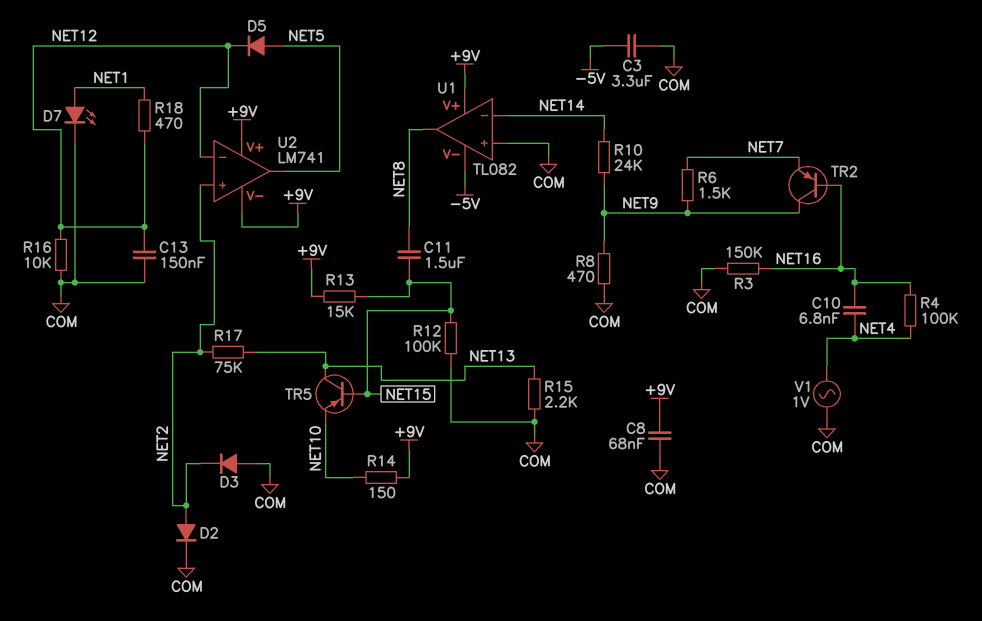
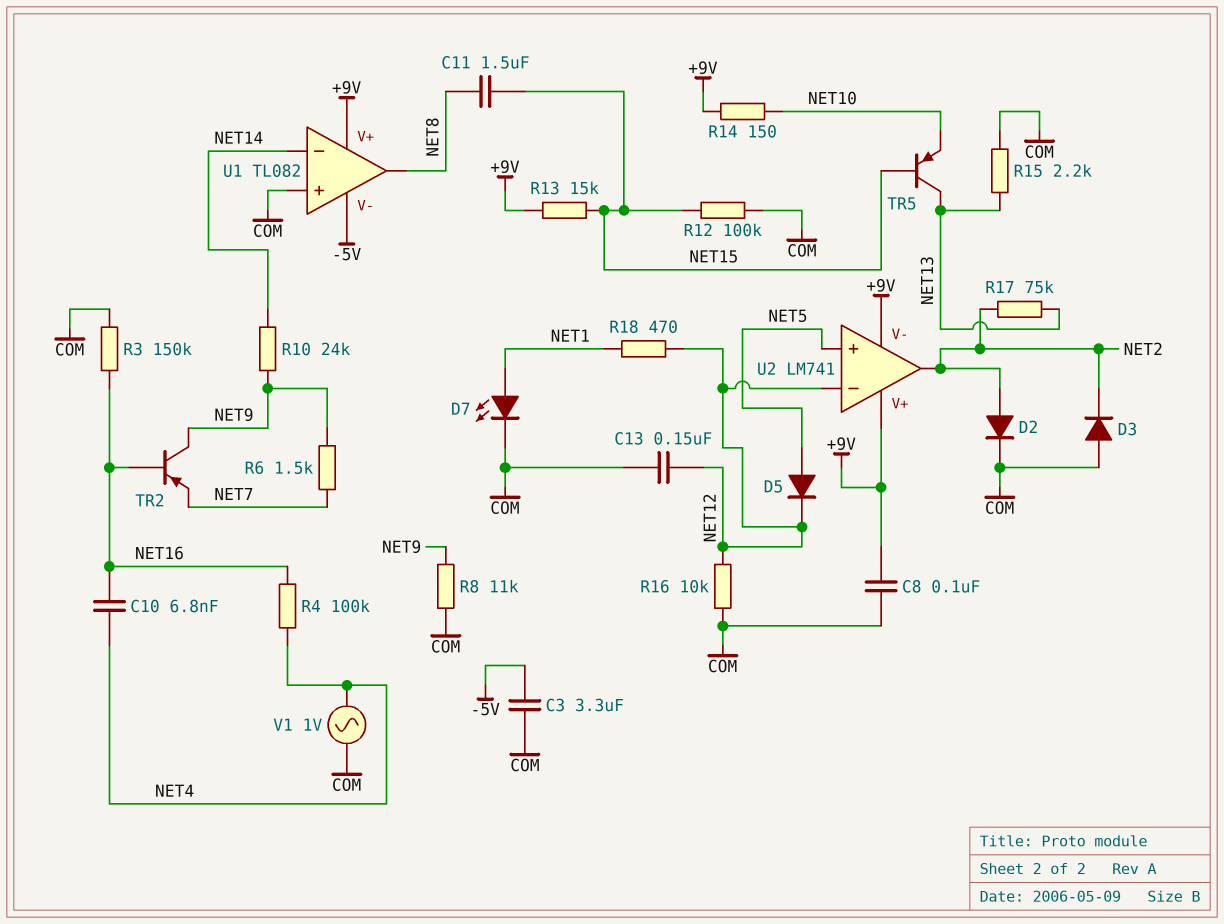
C8: 68nF (+9V, COM) -> 100nF (+9V, COM)
R8: 470 (COM, NET9) -> 11k (COM, NET9)
U2 pin in+: NET2 -> NET5
U2 pin out: NET5 -> NET2

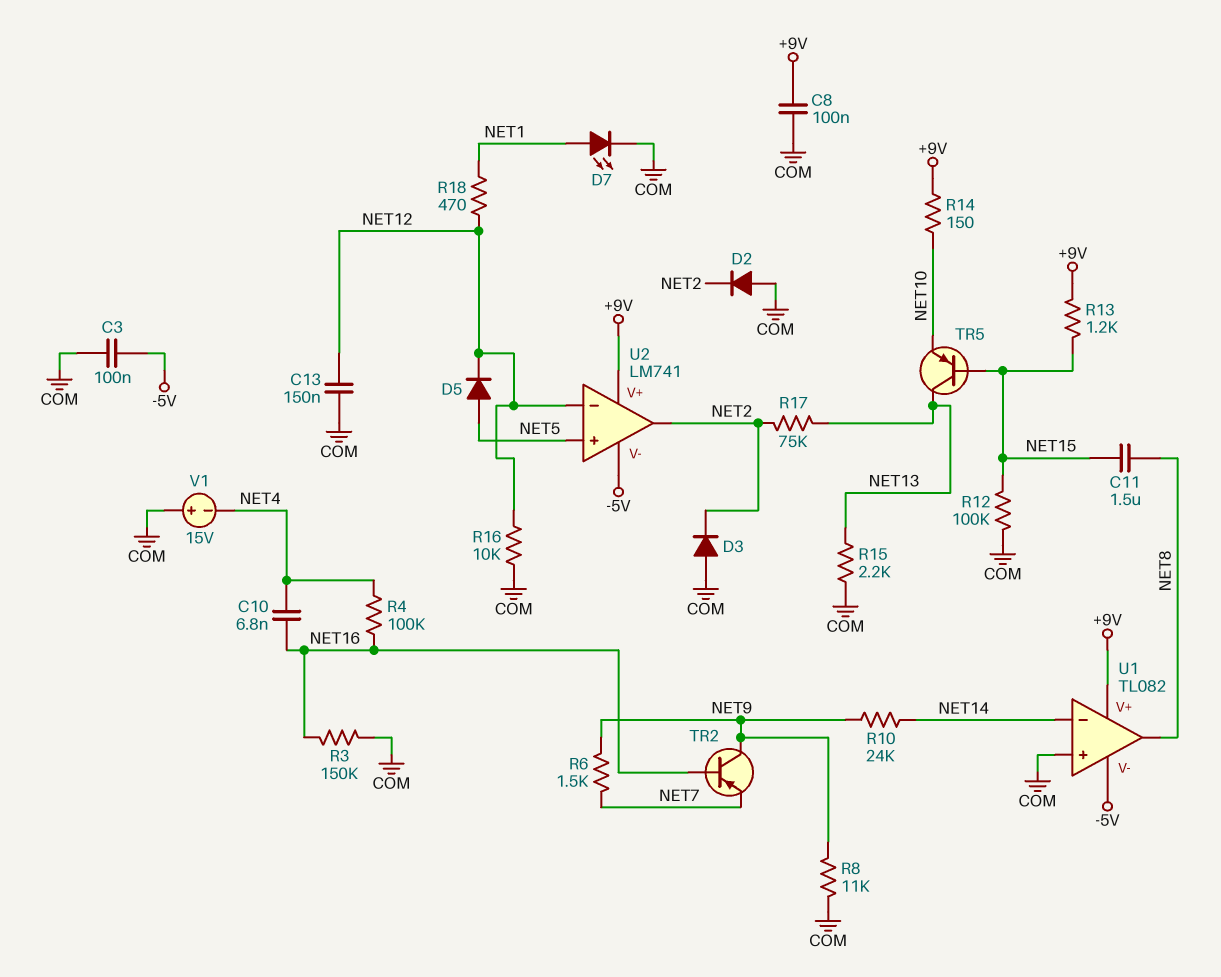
C3: 3.3uF (-5V, COM) -> 100nF (-5V, COM)
D2: diode (A NET2, K COM) -> diode (A COM, K NET2)
R13: 15k (+9V, NET15) -> 1.2k (+9V, NET15)
U2 pin V-: +9V -> -5V
V1: AC 1V (COM, NET4) -> 15V (plus COM, minus NET4)

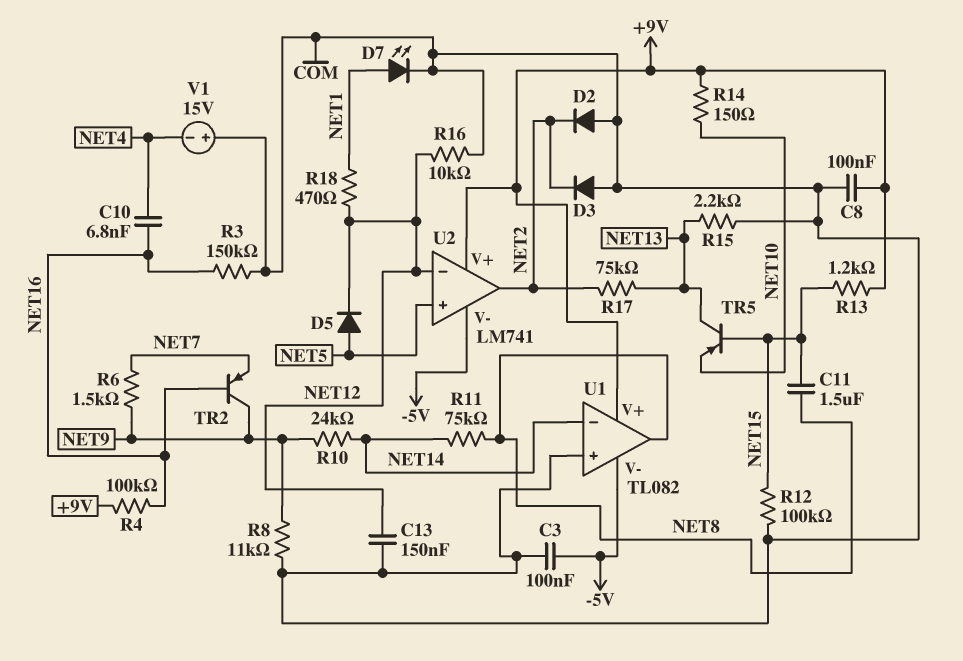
R4: 100k (NET4, NET16) -> 100k (+9V, NET16)
R11: none -> 75k (NET8, NET14)

